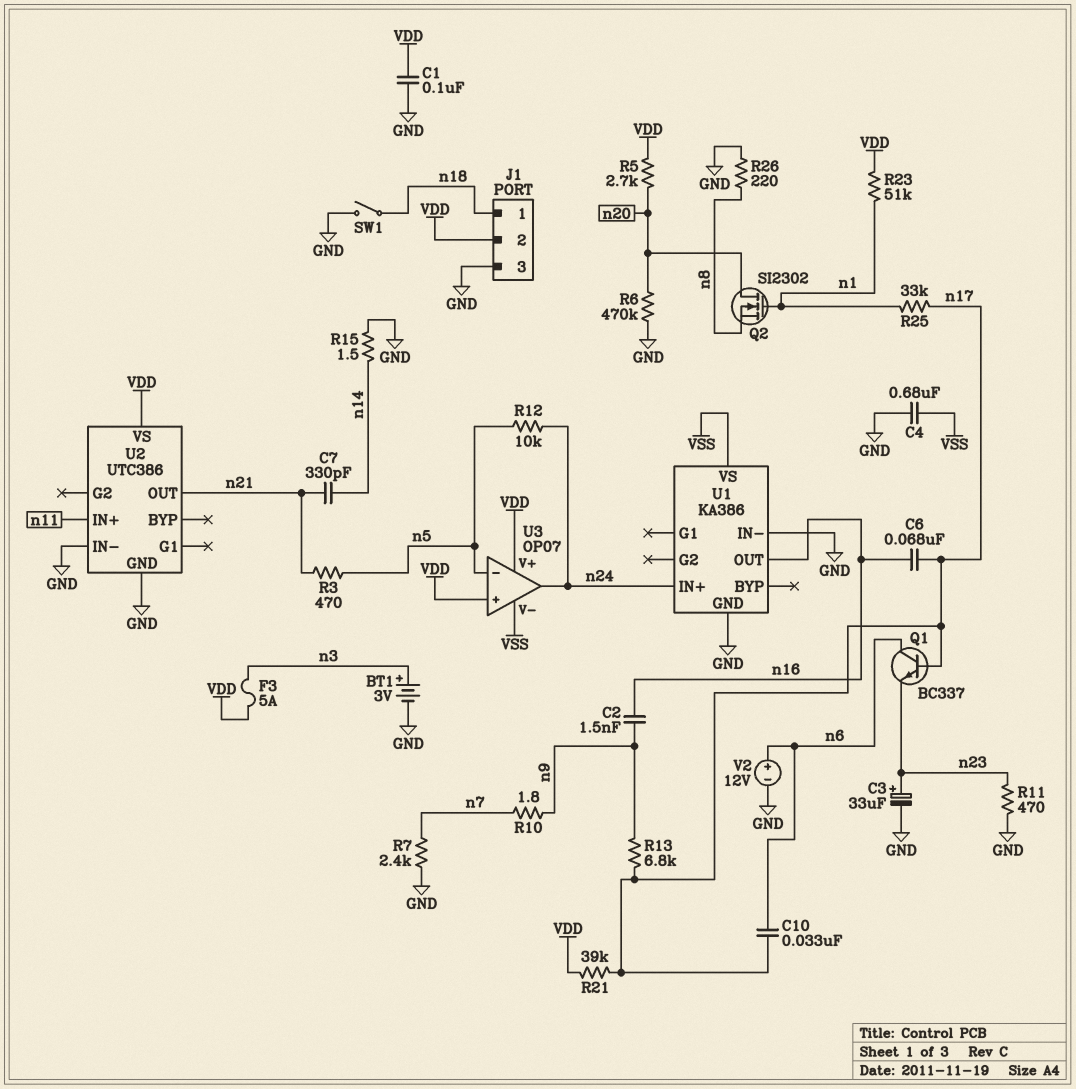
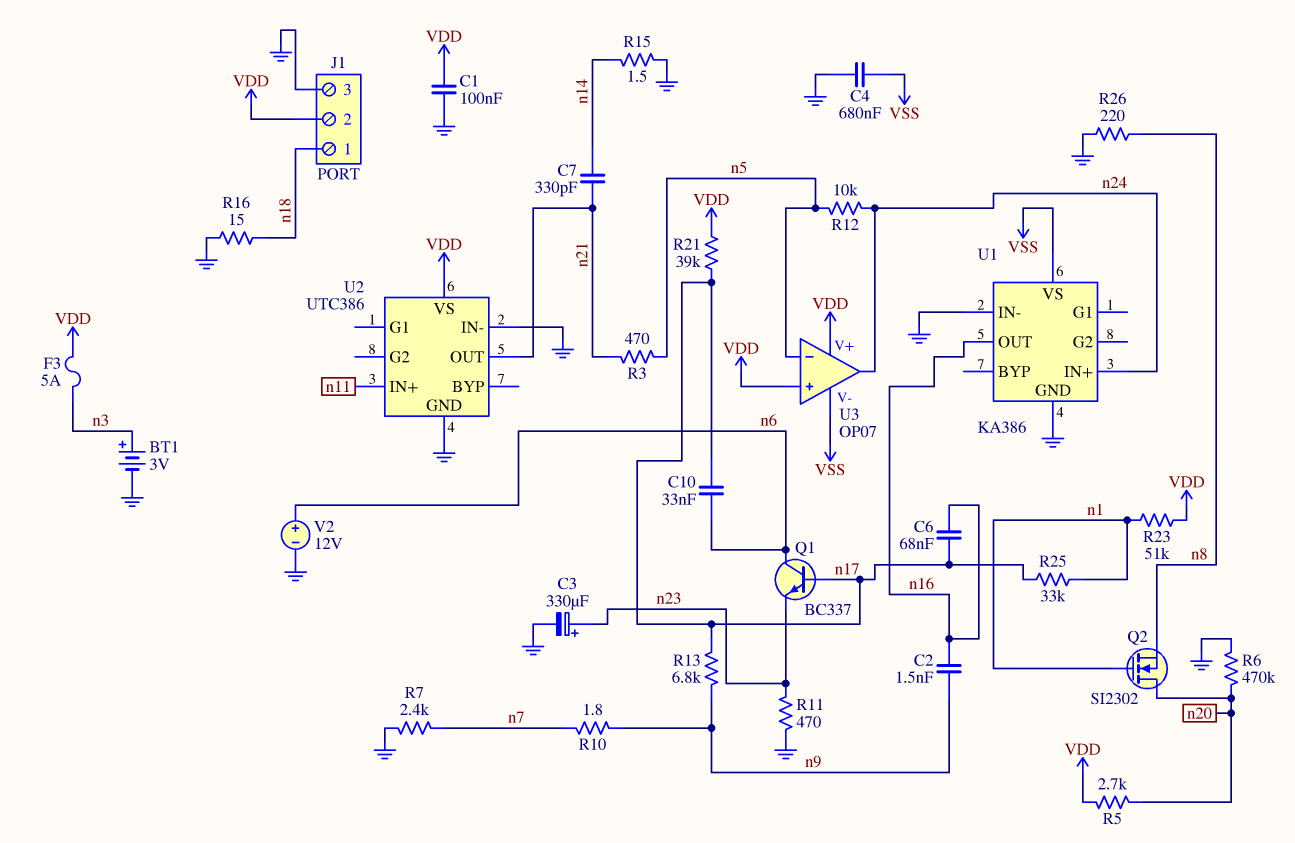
C3: 33uF (plus n23, minus GND) -> 330uF (plus n23, minus GND)
R16: none -> 15 (GND, n18)
SW1: switch (GND, n18) -> none

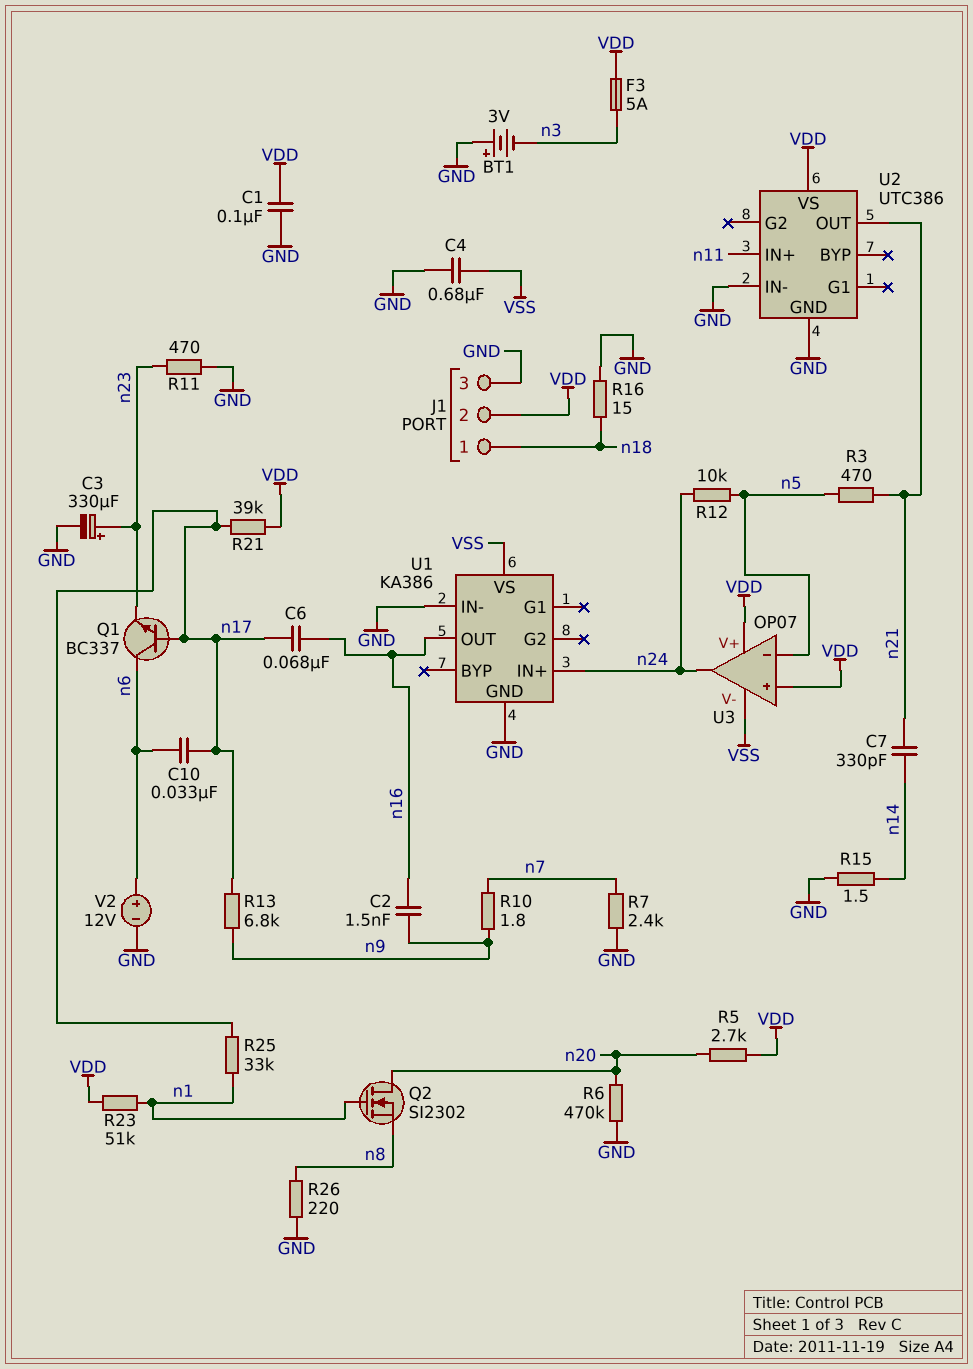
BT1: 3V (plus n3, minus GND) -> 3V (plus GND, minus n3)

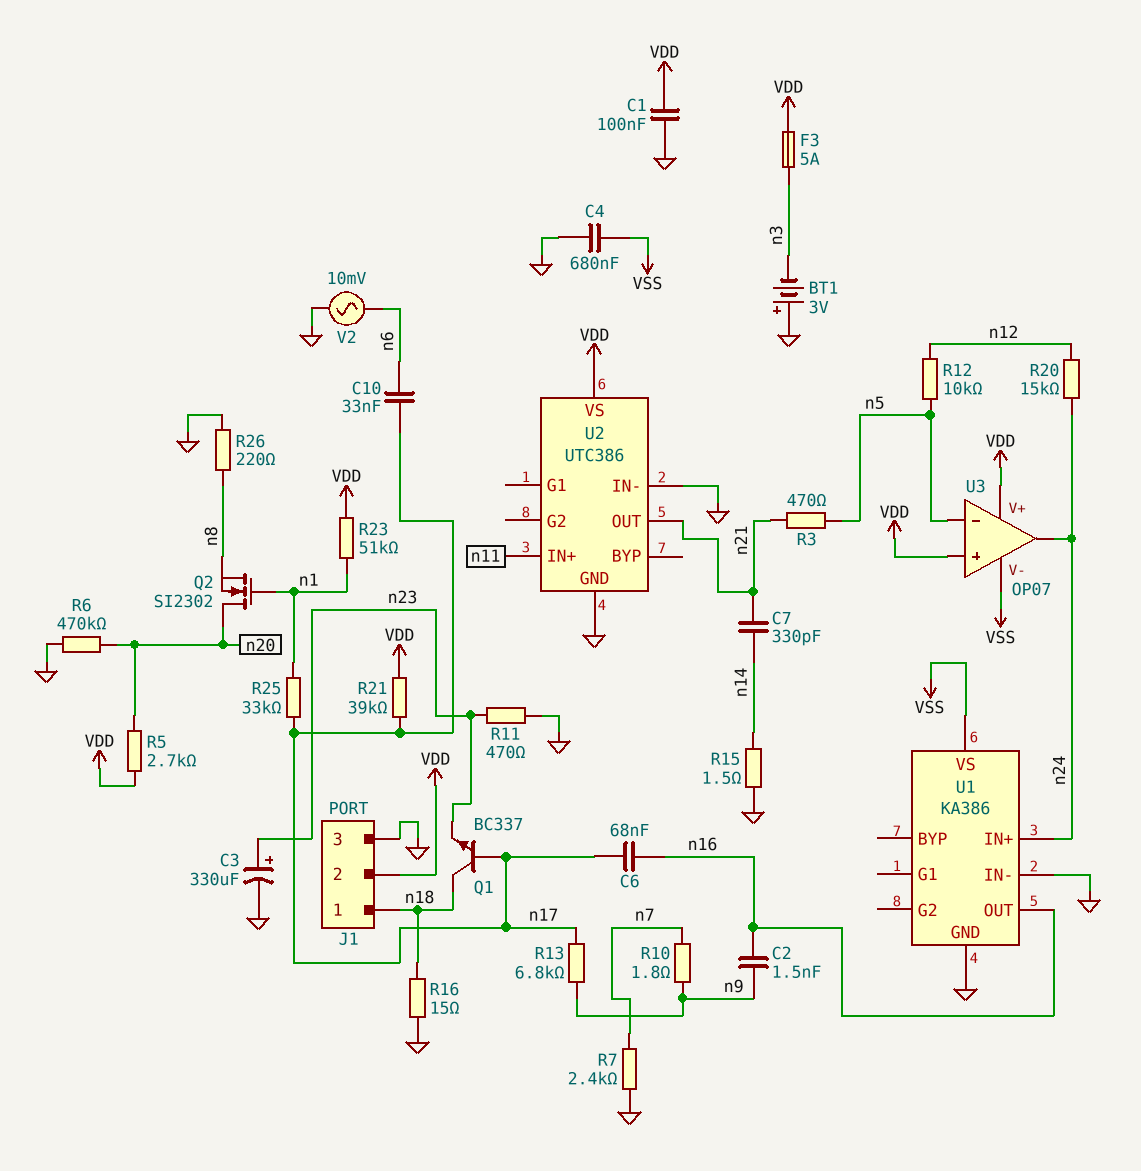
Q1: NPN BC337 (B n17, C n6, E n23) -> NPN BC337 (B n17, C n18, E n23)
R12: 10k (n5, n24) -> 10k (n5, n12)
R20: none -> 15k (n12, n24)
V2: 12V (plus n6, minus GND) -> AC 10mV (GND, n6)

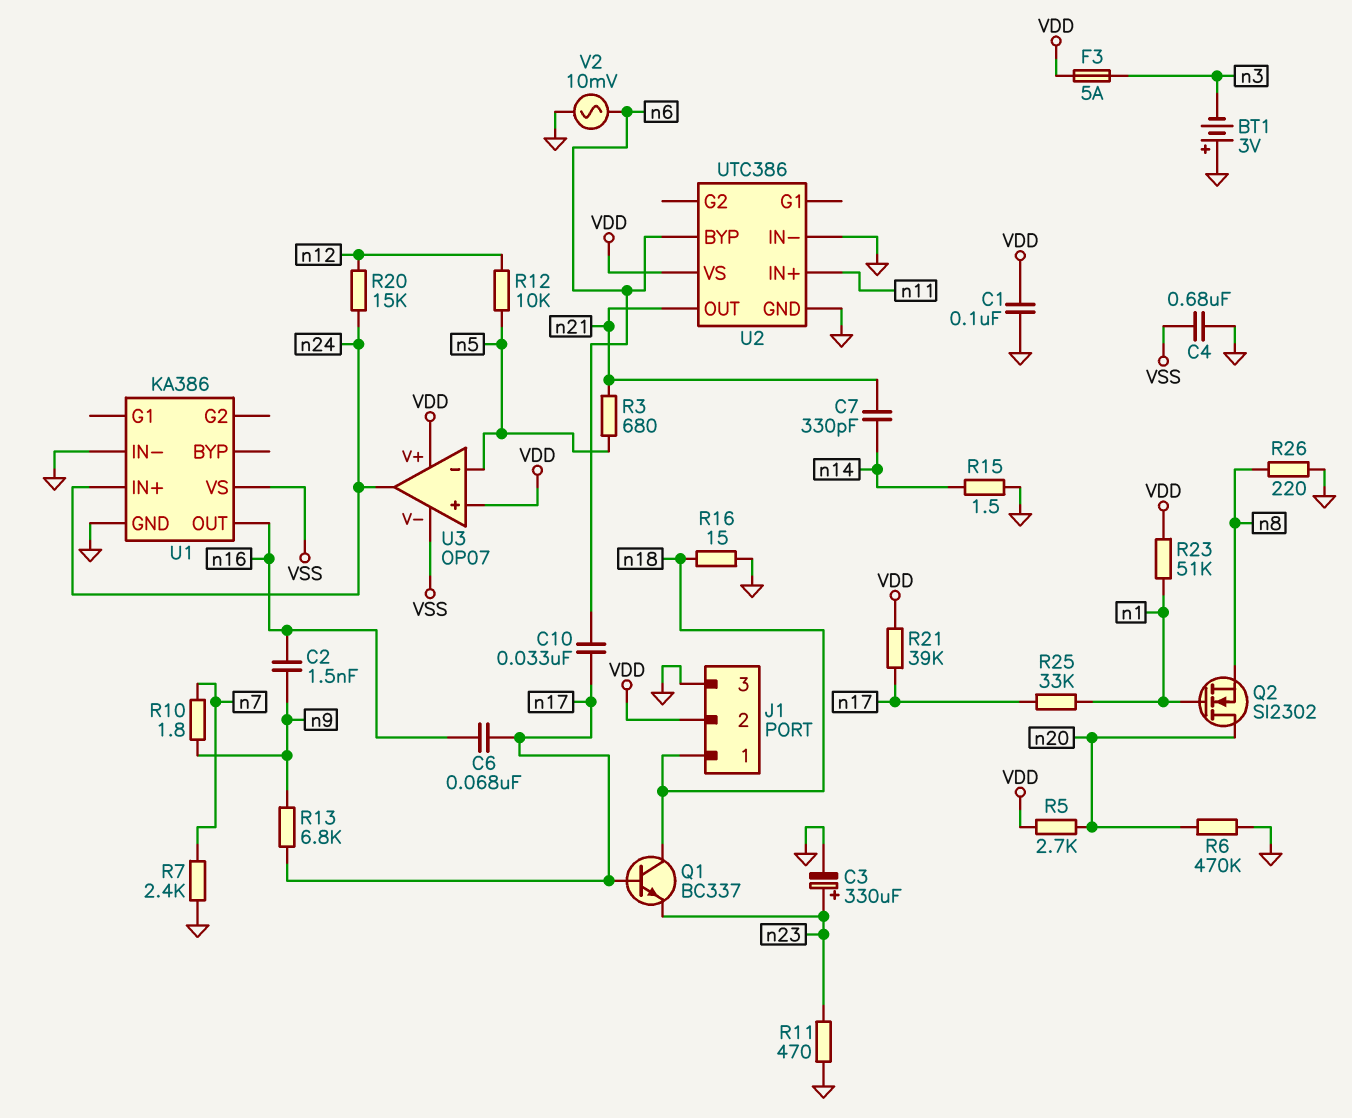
R3: 470 (n5, n21) -> 680 (n5, n21)
U2 pin BYP: none -> n6

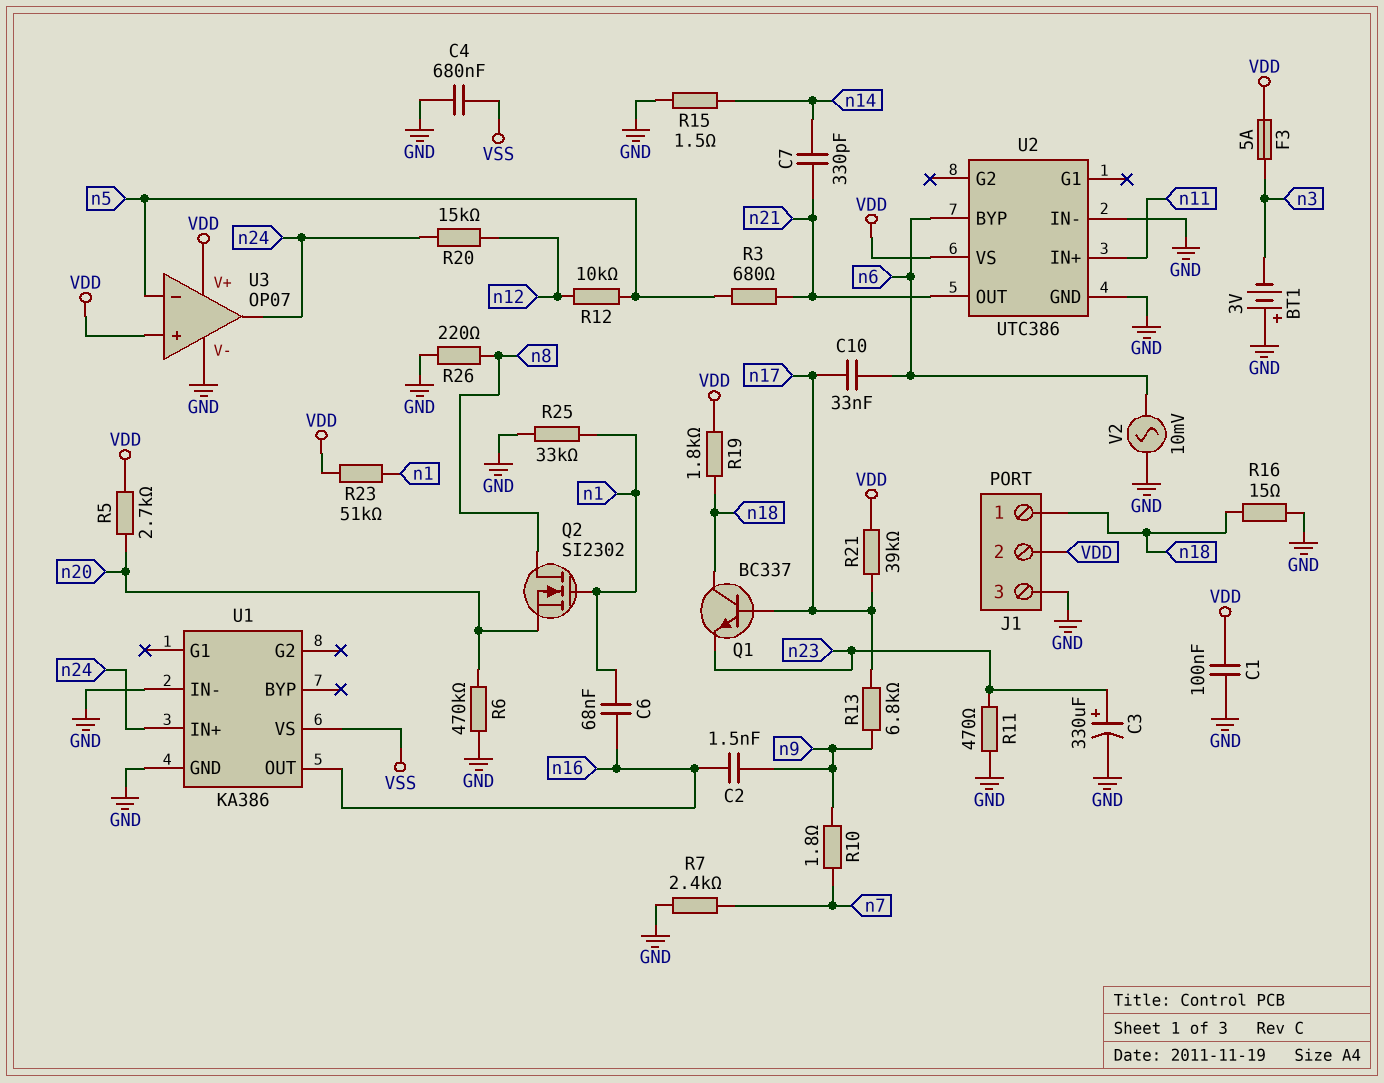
C6: 68nF (n16, n17) -> 68nF (n1, n16)
Q2: NMOS SI2302 (G n1, D n20, S n8) -> NMOS SI2302 (G n1, D n8, S n20)
R19: none -> 1.8k (VDD, n18)
R25: 33k (n1, n17) -> 33k (GND, n1)
U3 pin V-: VSS -> GND

